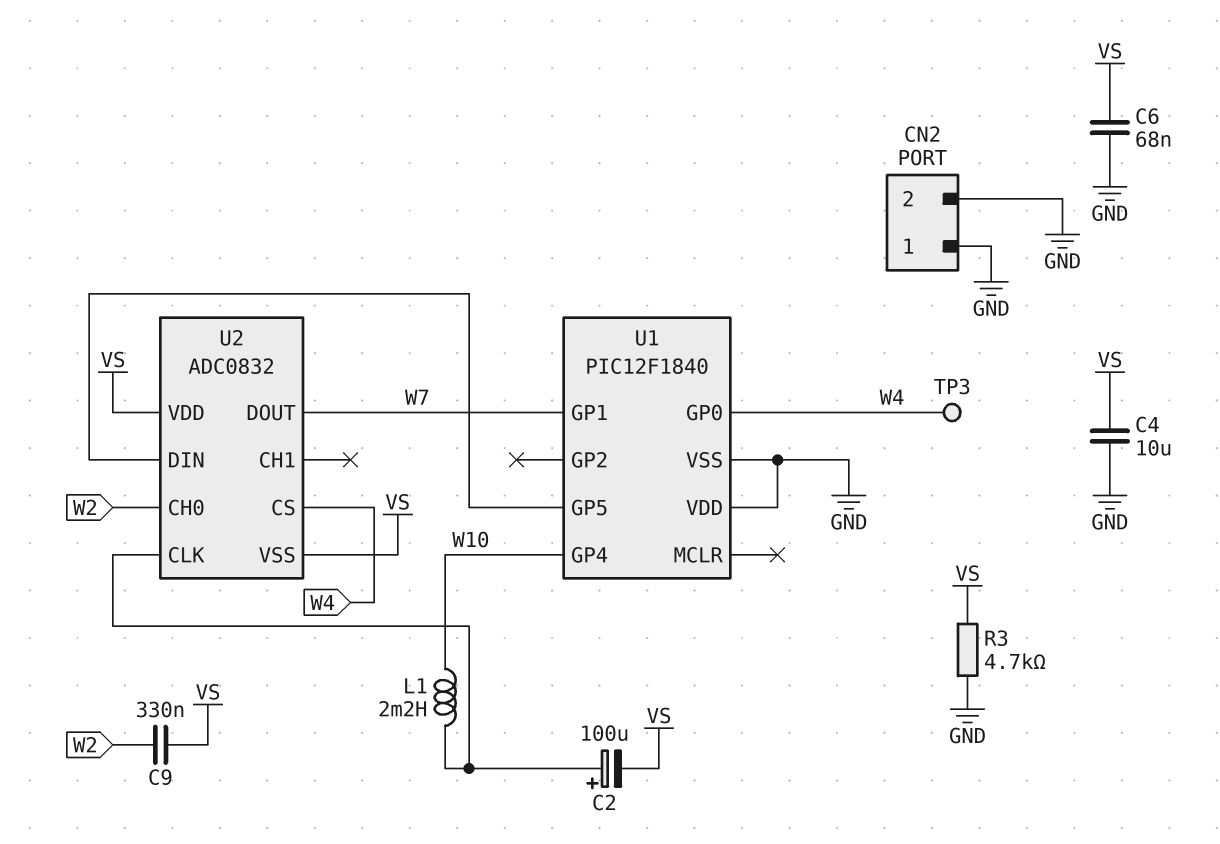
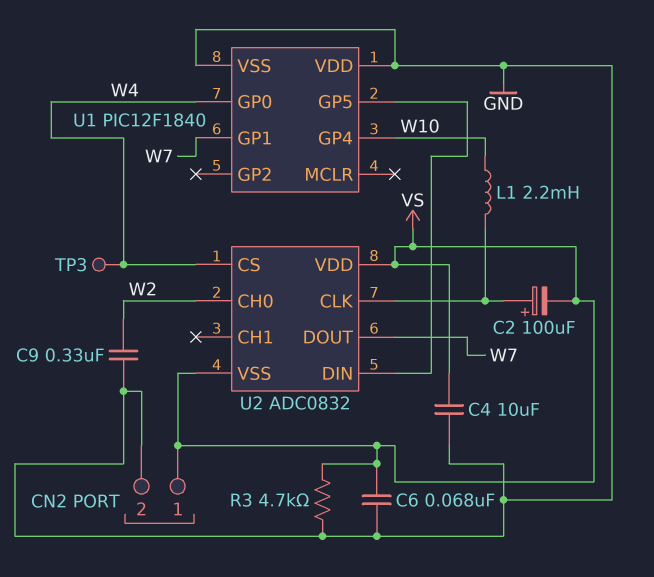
C9: 330nF (VS, W2) -> 330nF (GND, W2)
CN2 pin 1: GND -> VS

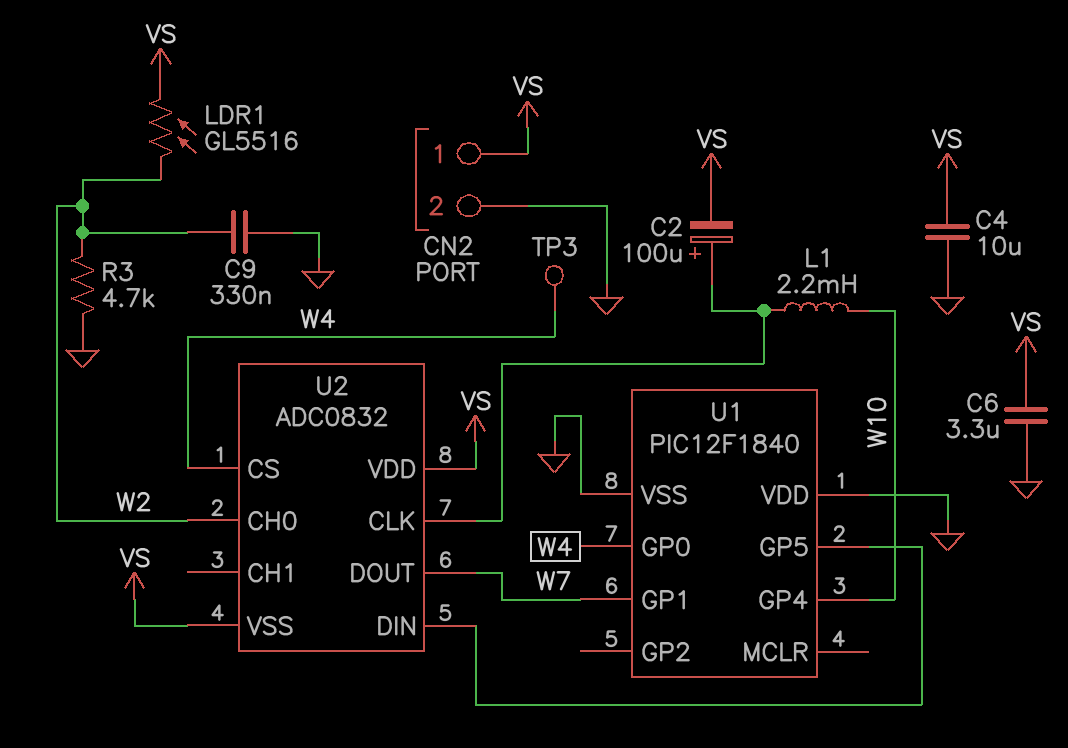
C6: 68nF (GND, VS) -> 3.3uF (GND, VS)
LDR1: none -> GL5516 (VS, W2)
R3: 4.7k (GND, VS) -> 4.7k (GND, W2)

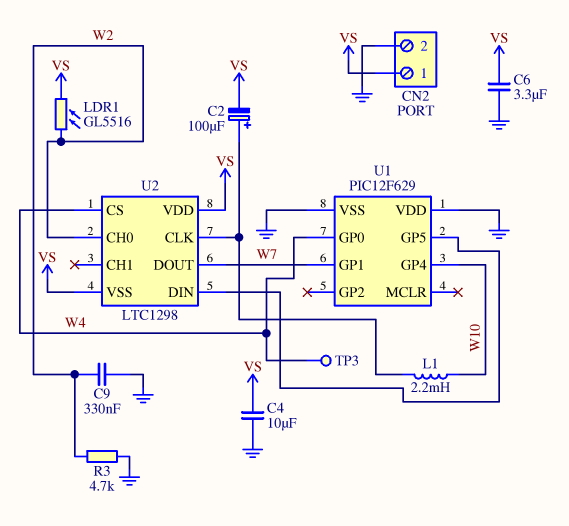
U1: PIC12F1840 -> PIC12F629
U2: ADC0832 -> LTC1298

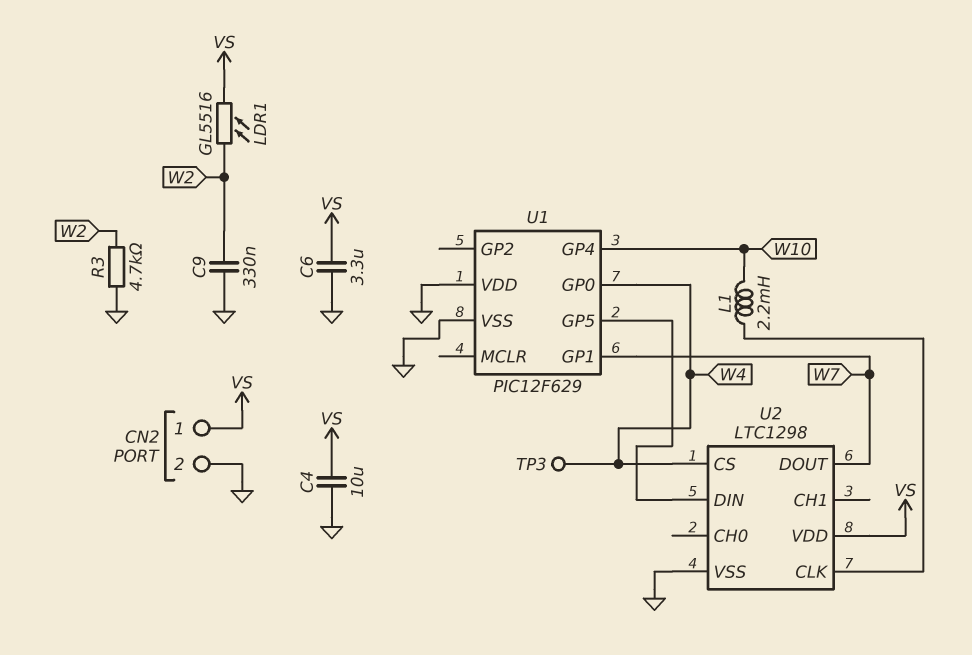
C2: 100uF (plus U2/CLK, minus VS) -> none
U2 pin CH0: W2 -> none
U2 pin VSS: VS -> GND

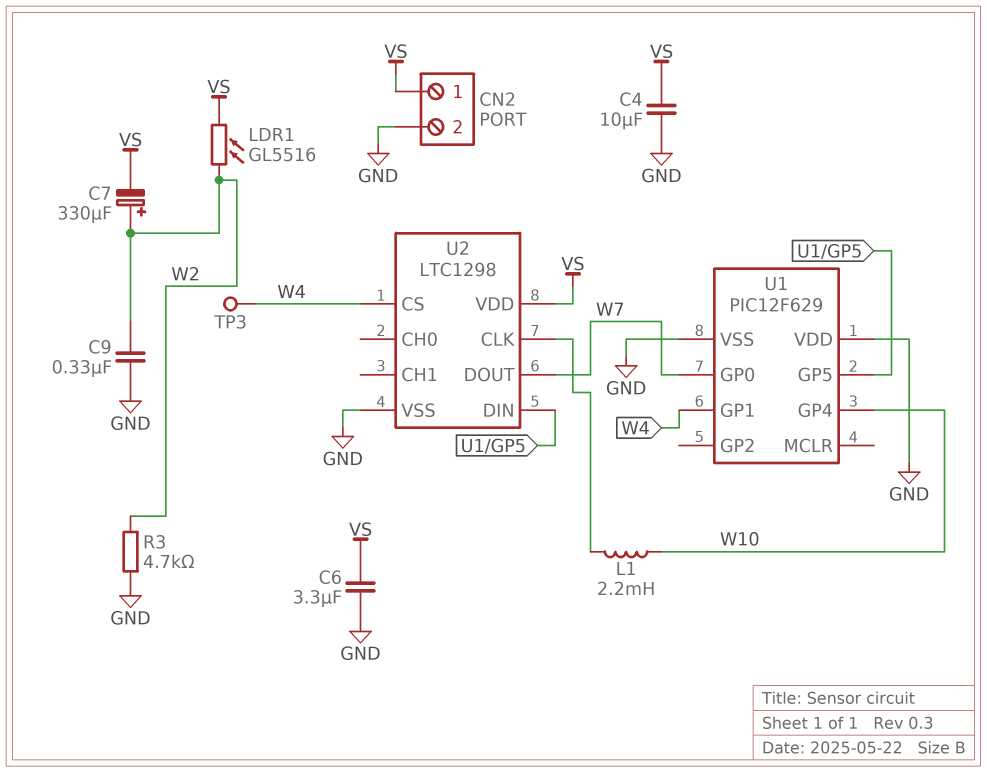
C7: none -> 330uF (plus W2, minus VS)
U1 pin GP0: W4 -> W7
U1 pin GP1: W7 -> W4

